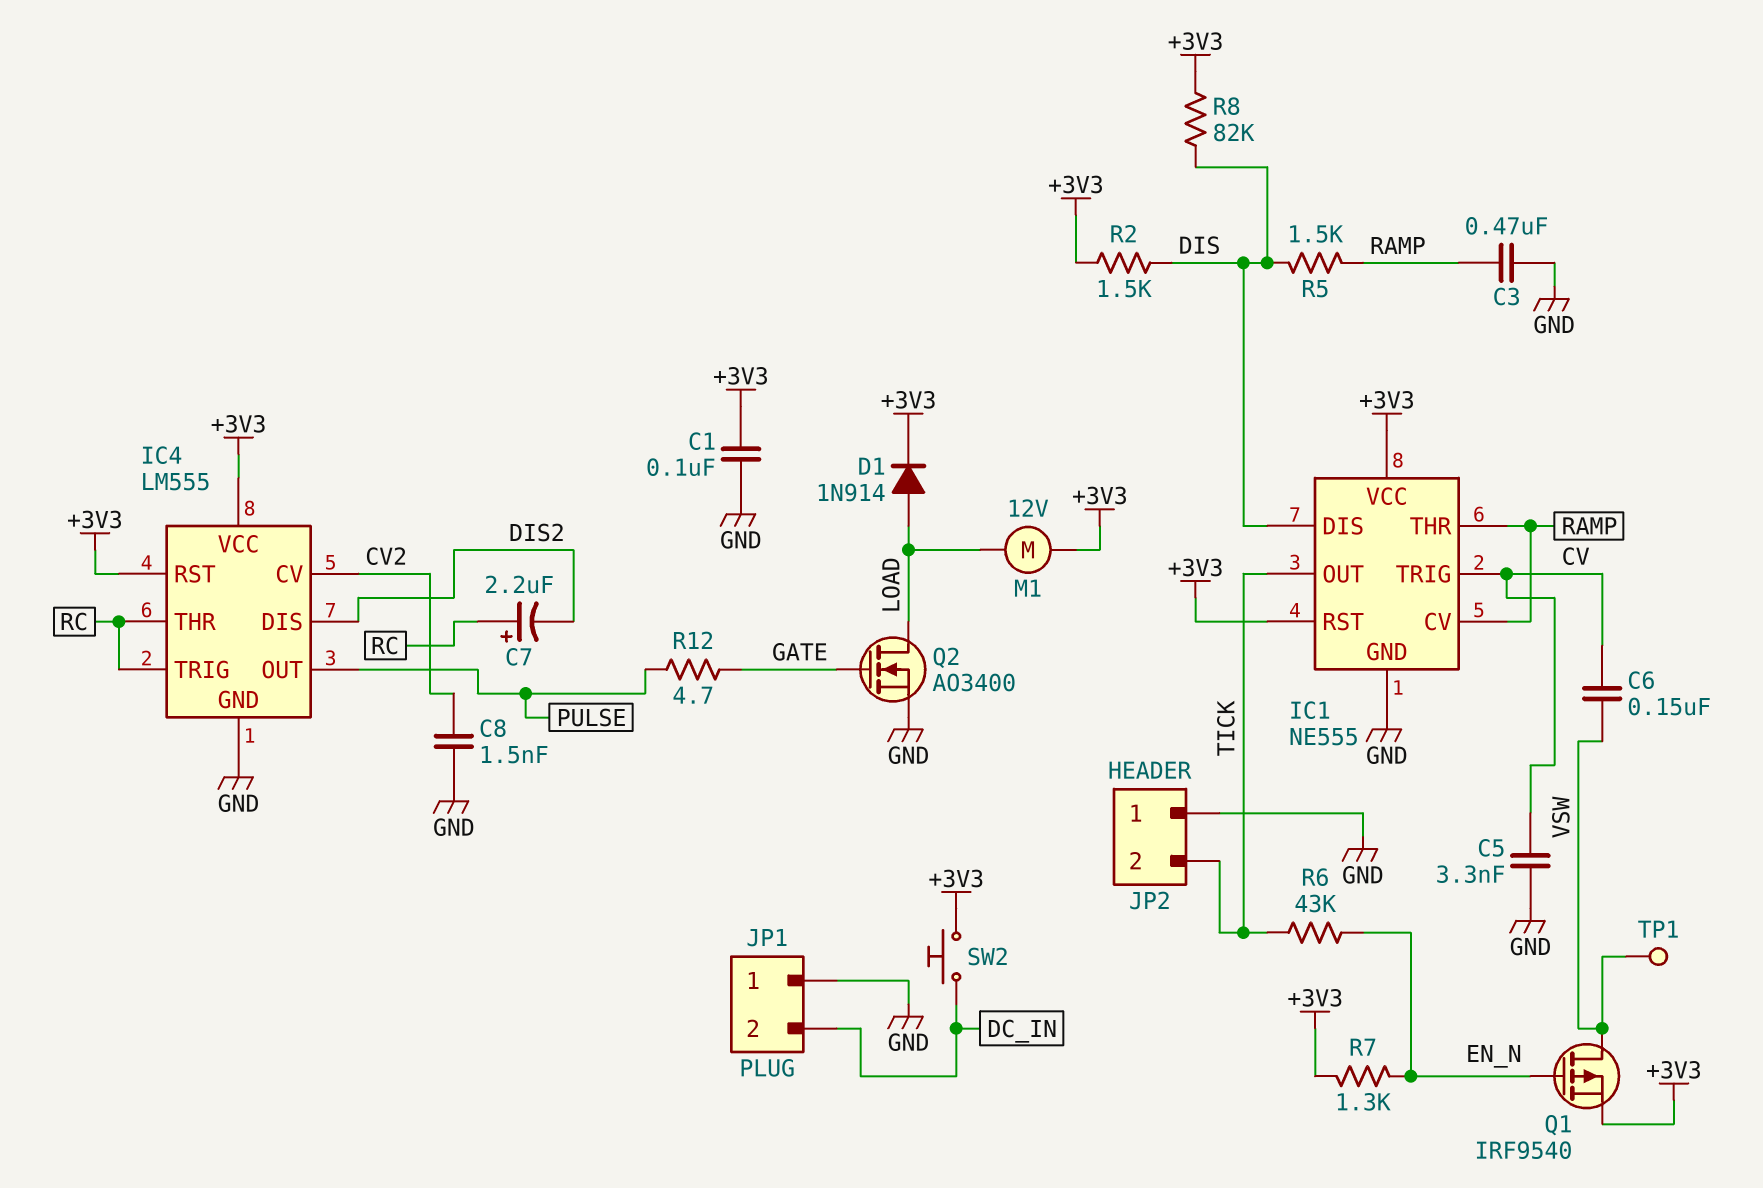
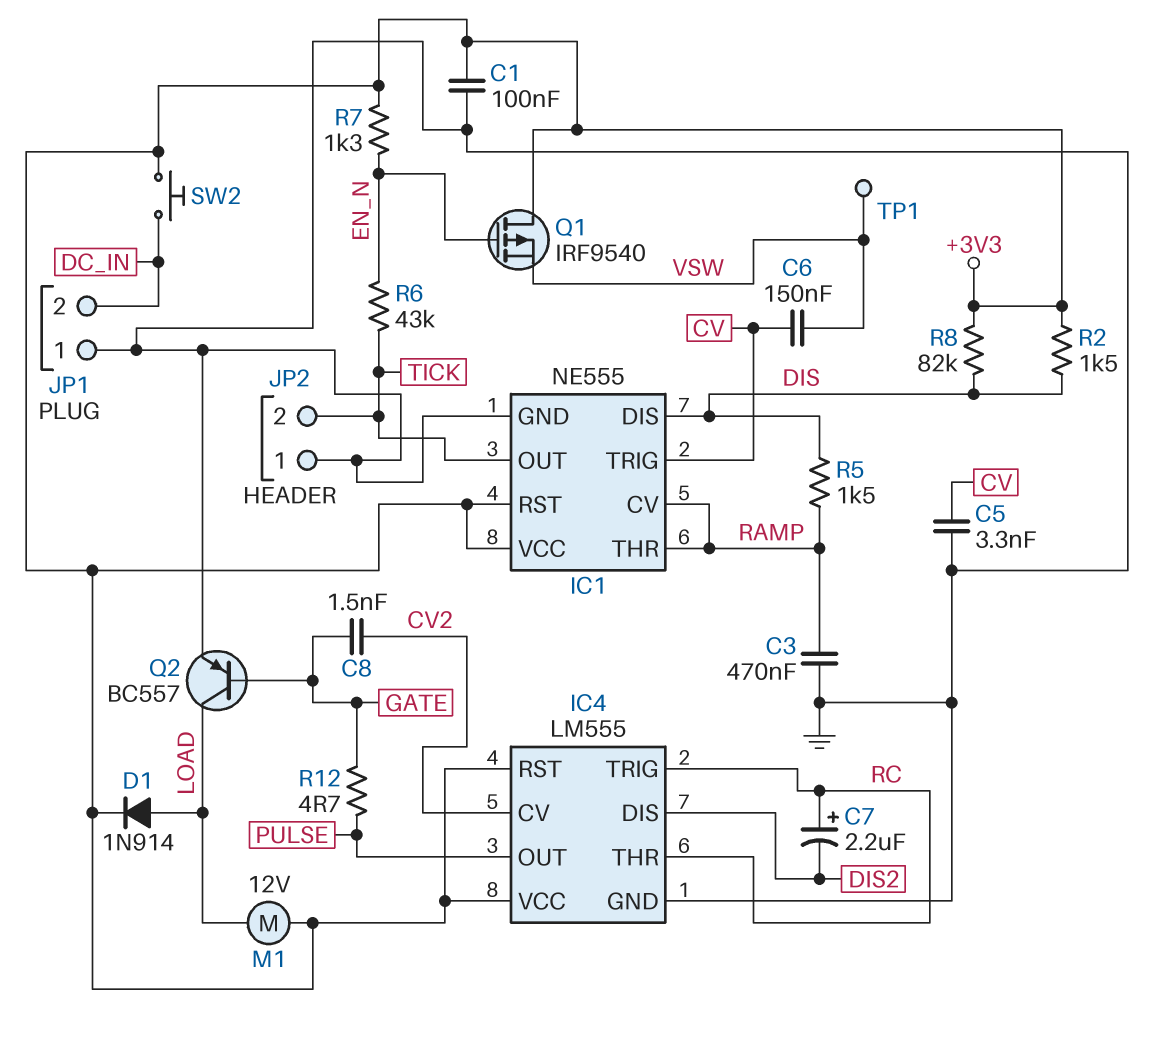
C8: 1.5nF (CV2, GND) -> 1.5nF (CV2, GATE)
Q1: PMOS IRF9540 (G EN_N, D VSW, S +3V3) -> PMOS IRF9540 (G EN_N, D +3V3, S VSW)
Q2: NMOS AO3400 (G GATE, D LOAD, S GND) -> PNP BC557 (B GATE, C LOAD, E GND)

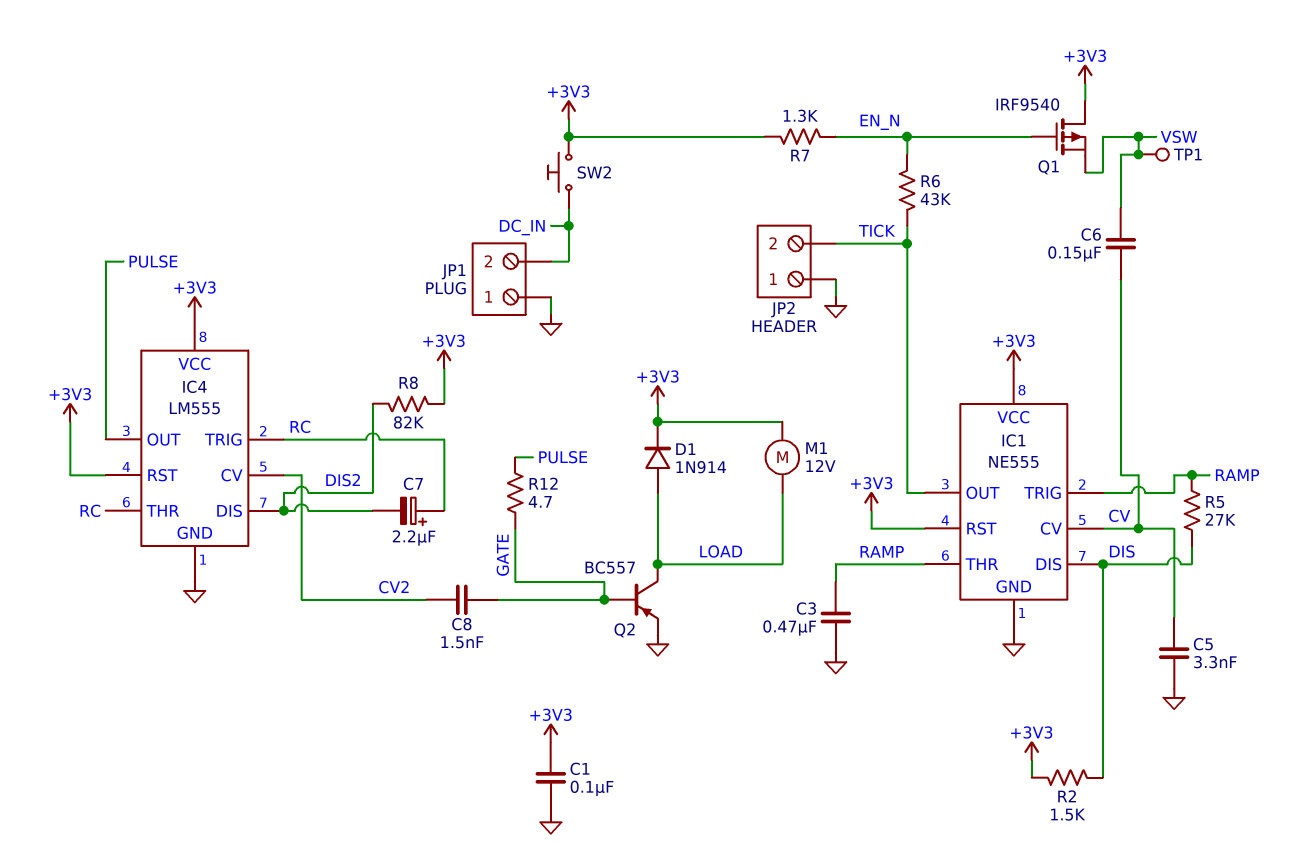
IC1 pin CV: RAMP -> CV
IC1 pin TRIG: CV -> RAMP
R5: 1.5k (DIS, RAMP) -> 27k (DIS, RAMP)
R8: 82k (+3V3, DIS) -> 82k (+3V3, DIS2)

